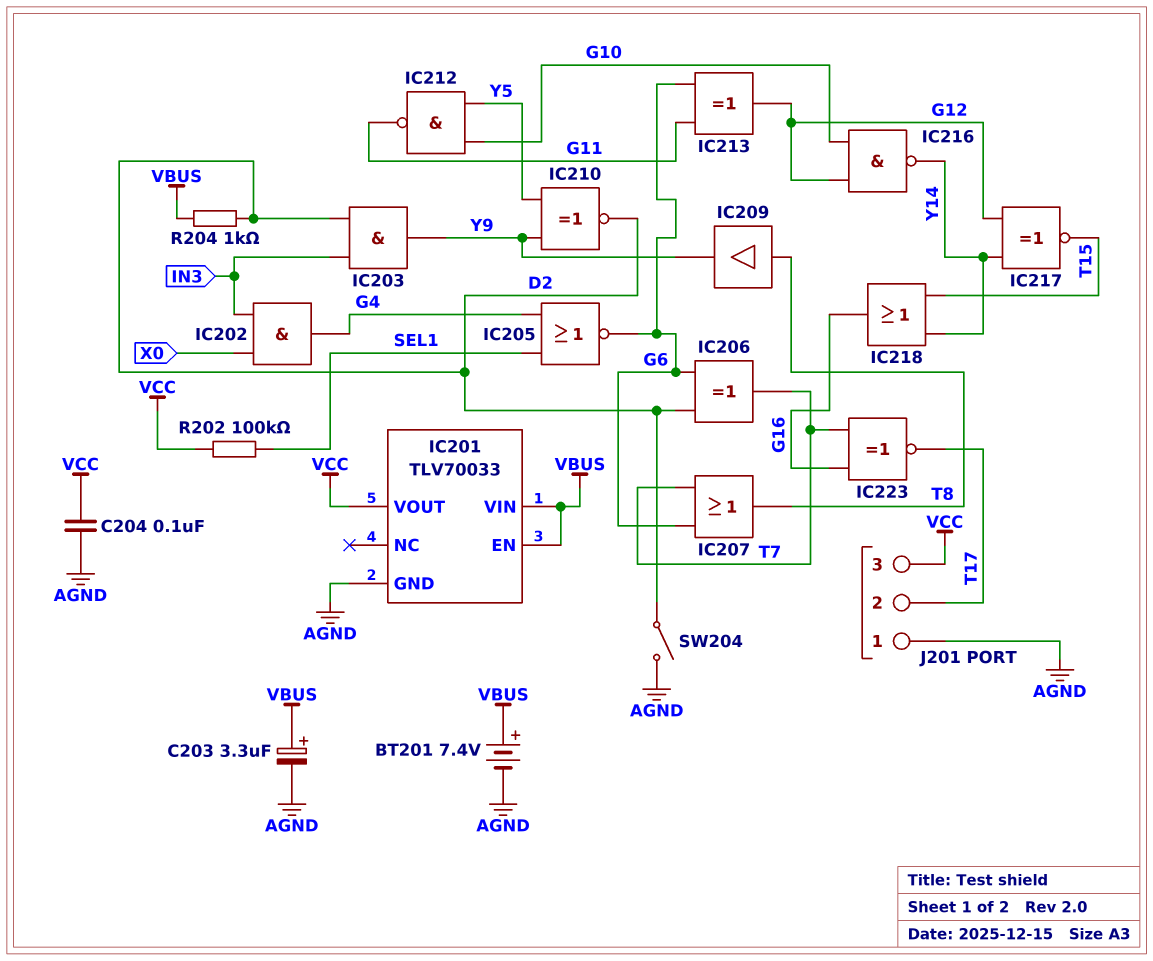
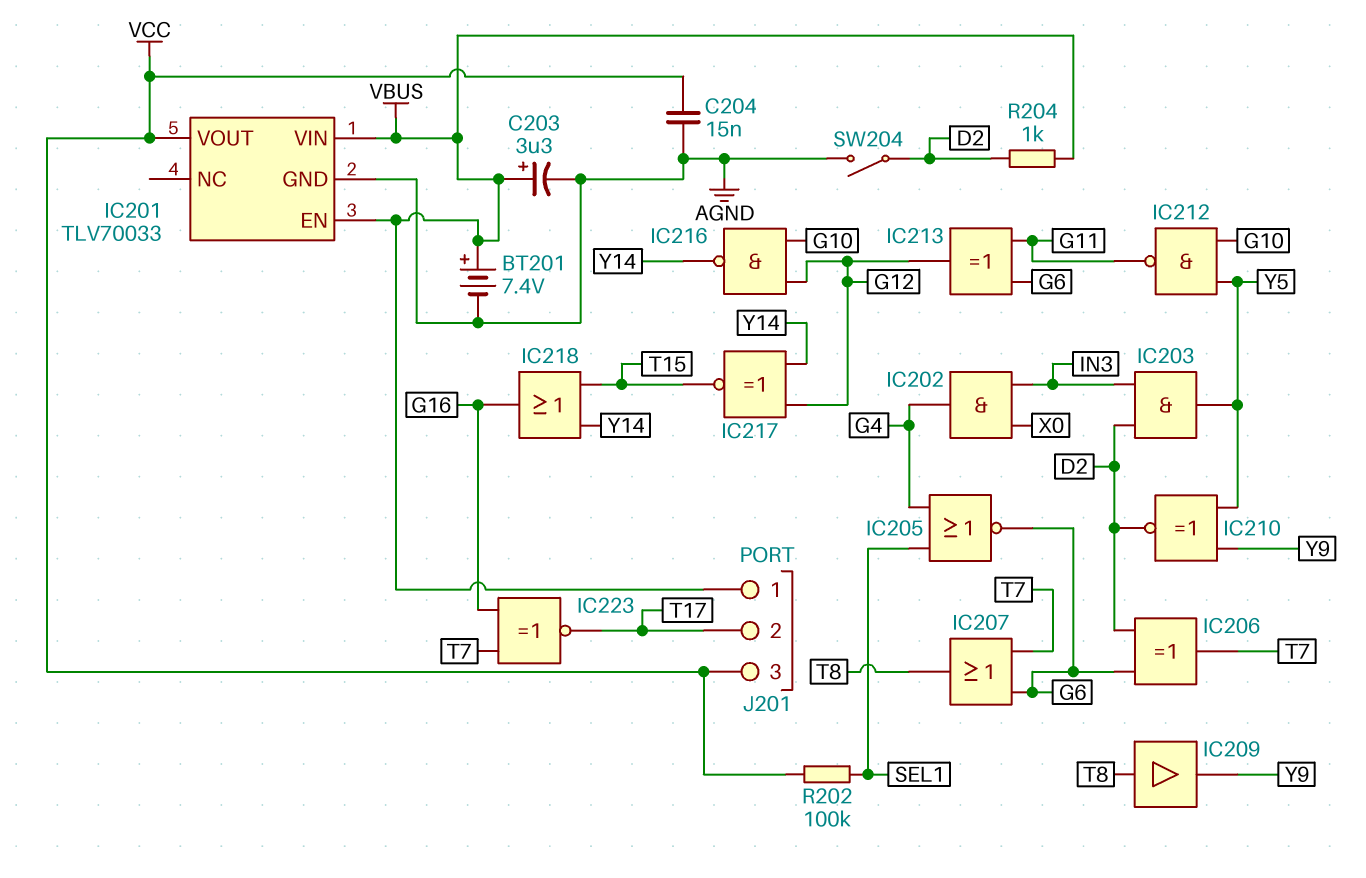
C204: 100nF (AGND, VCC) -> 15nF (AGND, VCC)
IC203: AND (in D2, in IN3, out Y9) -> AND (in D2, in IN3, out Y5)
J201 pin 1: AGND -> VBUS

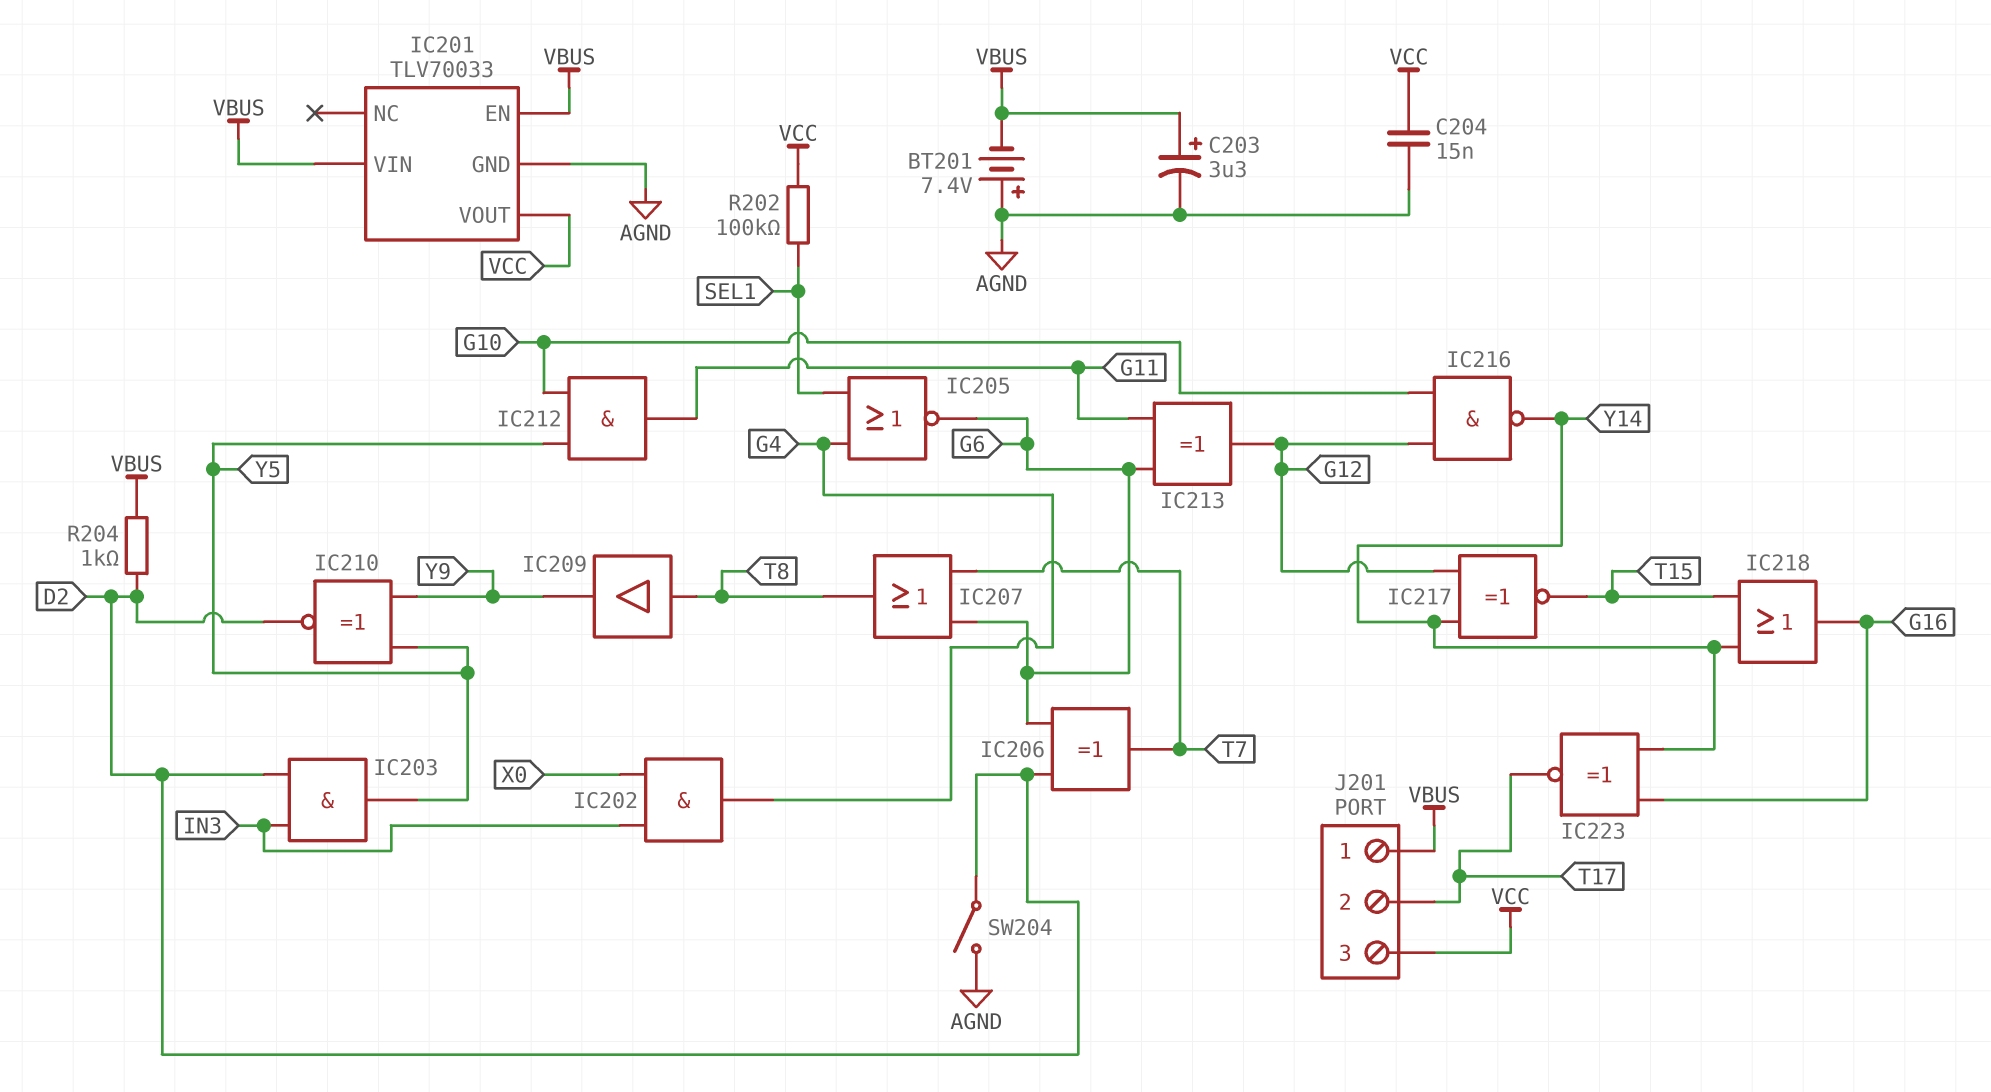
BT201: 7.4V (plus VBUS, minus AGND) -> 7.4V (plus AGND, minus VBUS)
IC212: NAND (in G10, in Y5, out G11) -> AND (in G10, in Y5, out G11)
IC223: XNOR (in G16, in T7, out T17) -> XNOR (in G16, in Y14, out T17)

